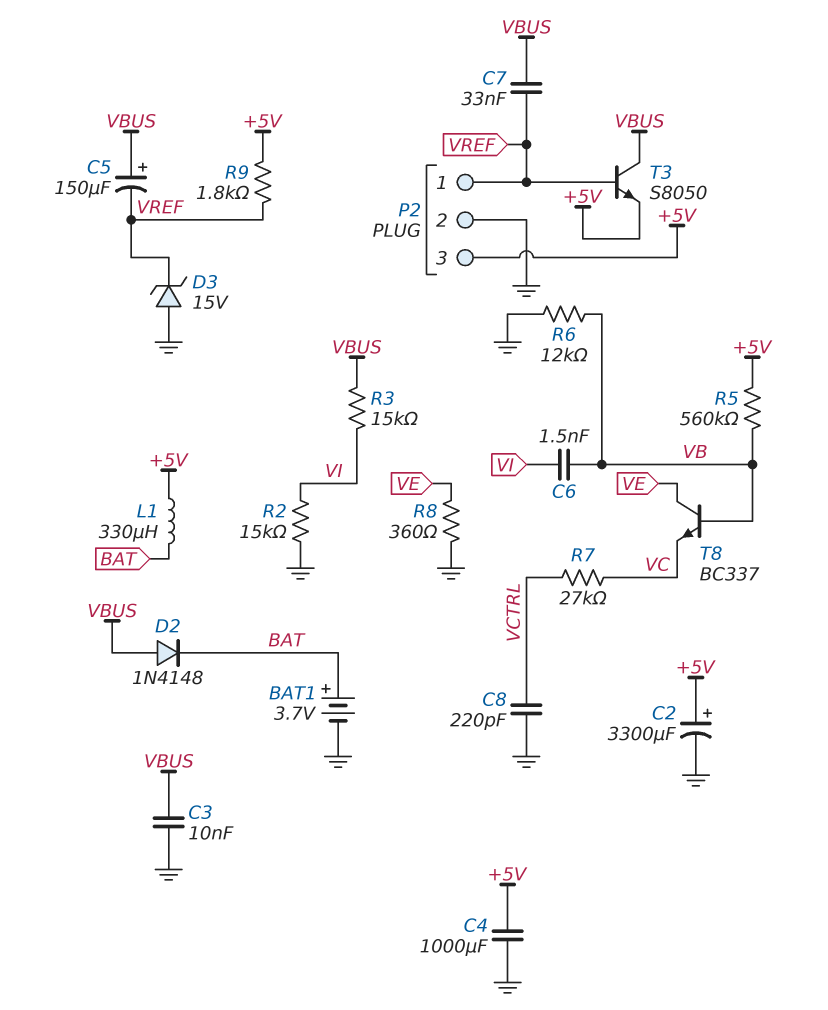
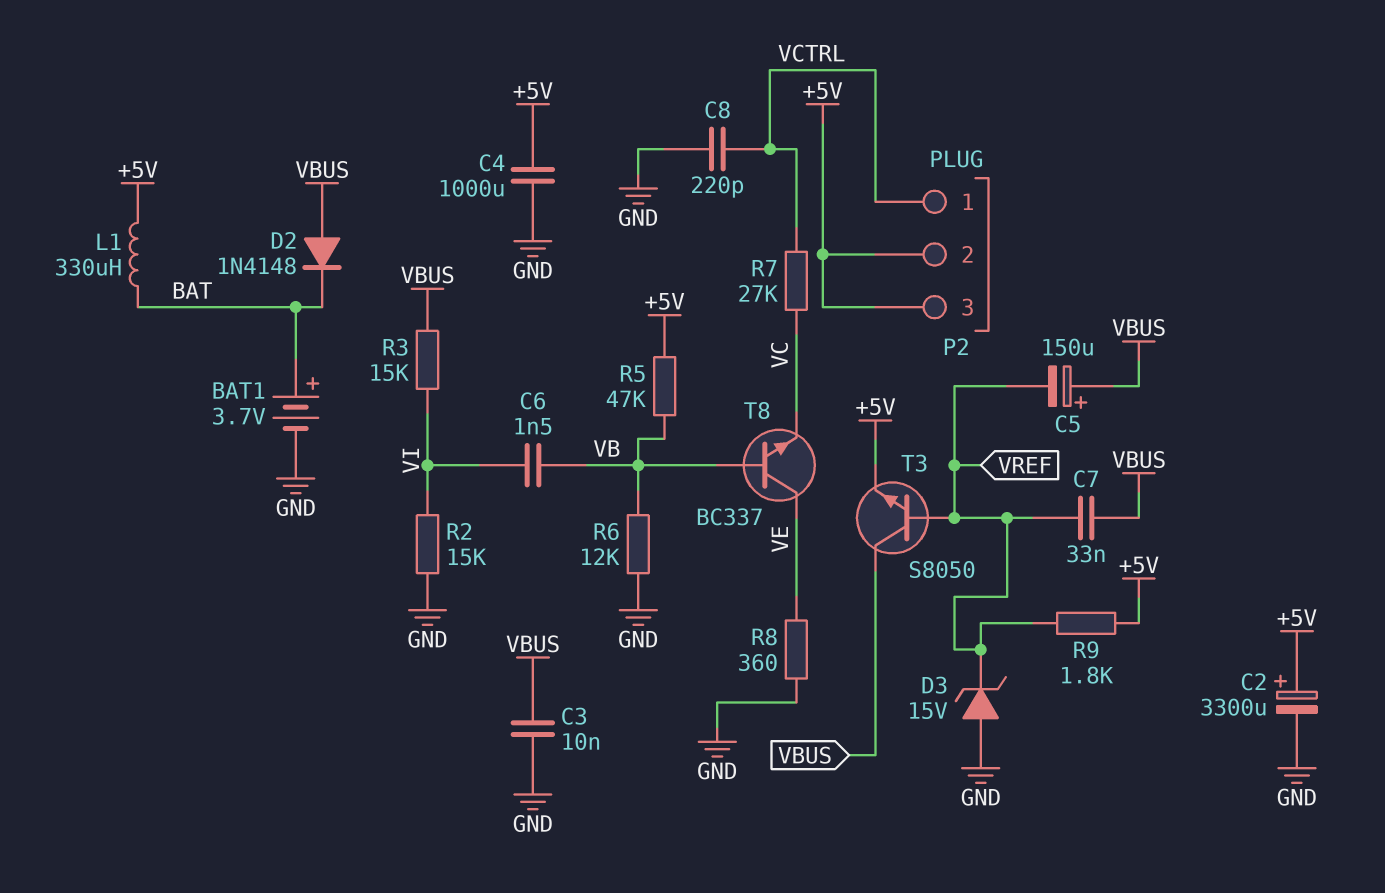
P2 pin 1: VREF -> VCTRL
P2 pin 2: GND -> +5V
R5: 560k (+5V, VB) -> 47k (+5V, VB)

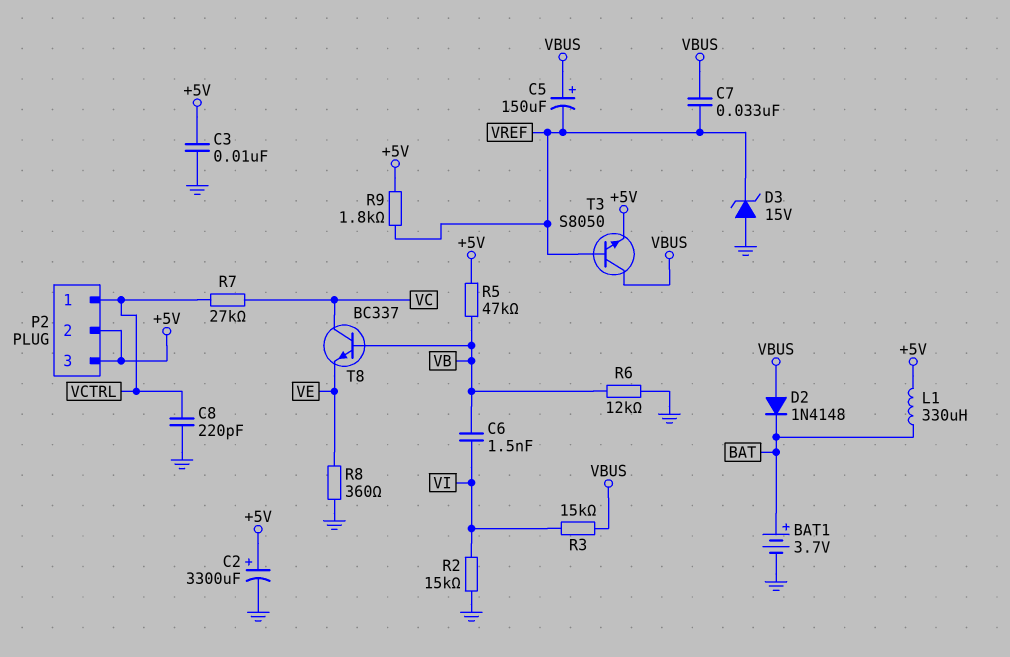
C3: 10nF (GND, VBUS) -> 10nF (+5V, GND)
C4: 1000uF (+5V, GND) -> none
T8: NPN BC337 (B VB, C VE, E VC) -> NPN BC337 (B VB, C VC, E VE)

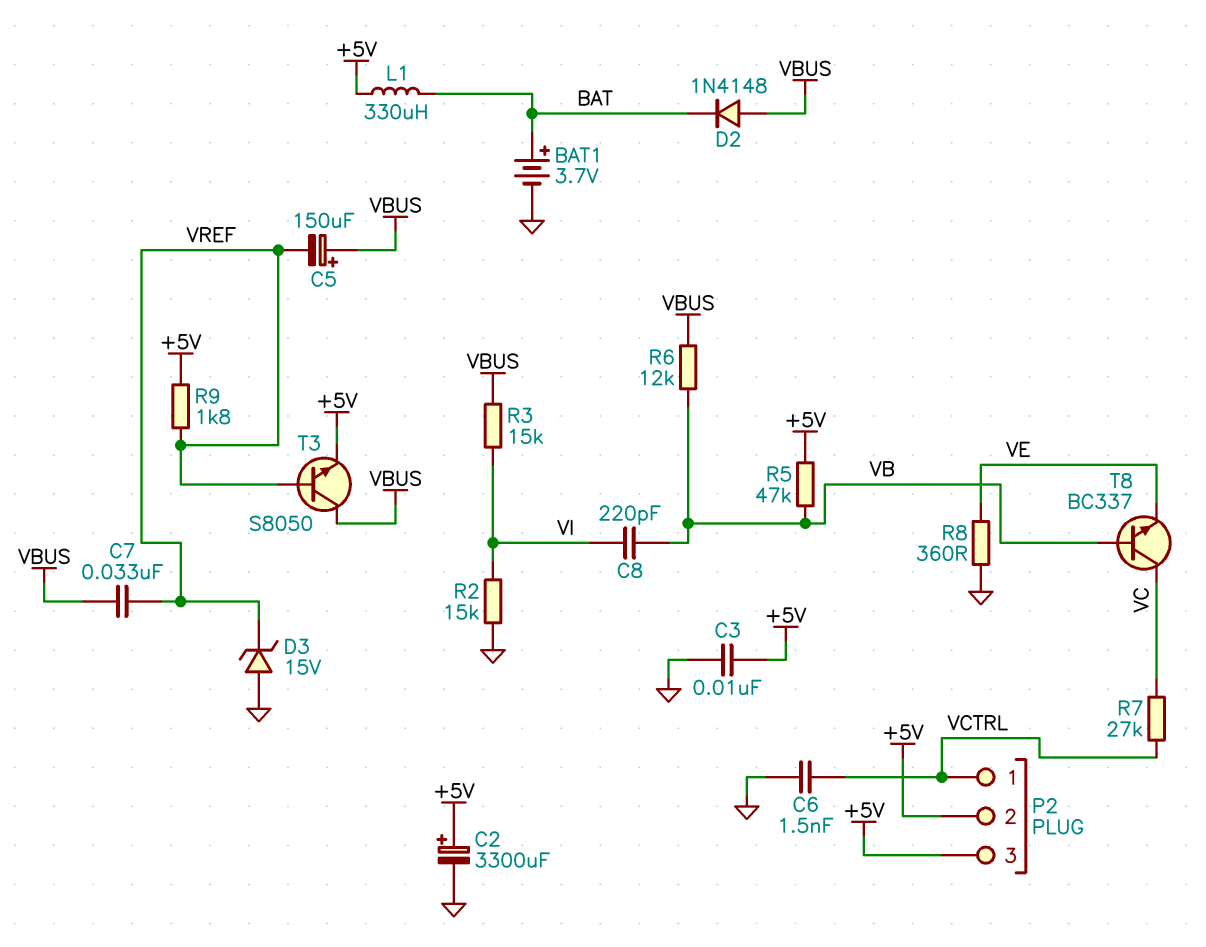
C6: 1.5nF (VB, VI) -> 1.5nF (GND, VCTRL)
C8: 220pF (GND, VCTRL) -> 220pF (VB, VI)
R6: 12k (GND, VB) -> 12k (VB, VBUS)

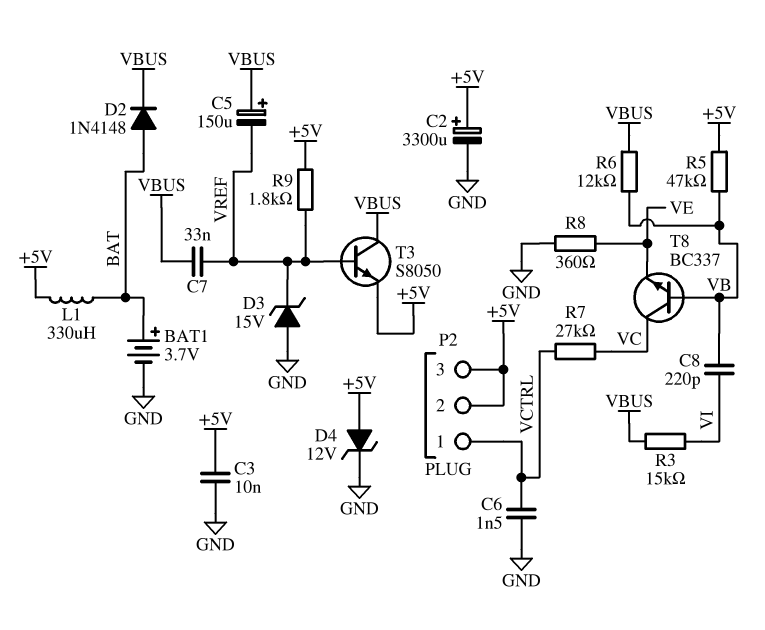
D2: diode 1N4148 (A VBUS, K BAT) -> diode 1N4148 (A BAT, K VBUS)
D4: none -> zener 12V (A +5V, K GND)
R2: 15k (GND, VI) -> none

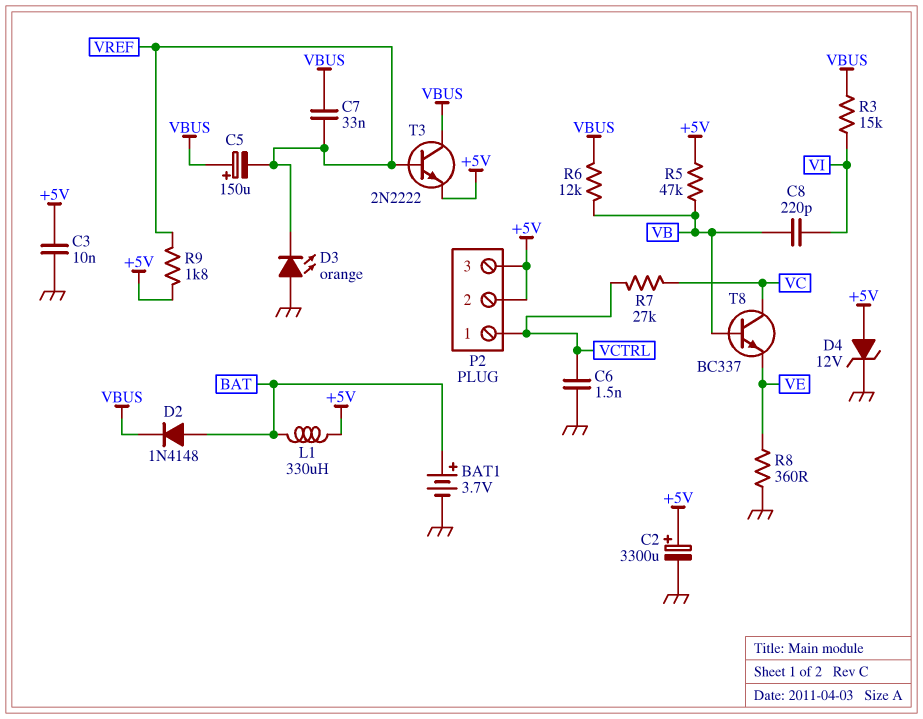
D3: zener 15V (A GND, K VREF) -> LED orange (A GND, K VREF)
T3: NPN S8050 (B VREF, C VBUS, E +5V) -> NPN 2N2222 (B VREF, C VBUS, E +5V)

